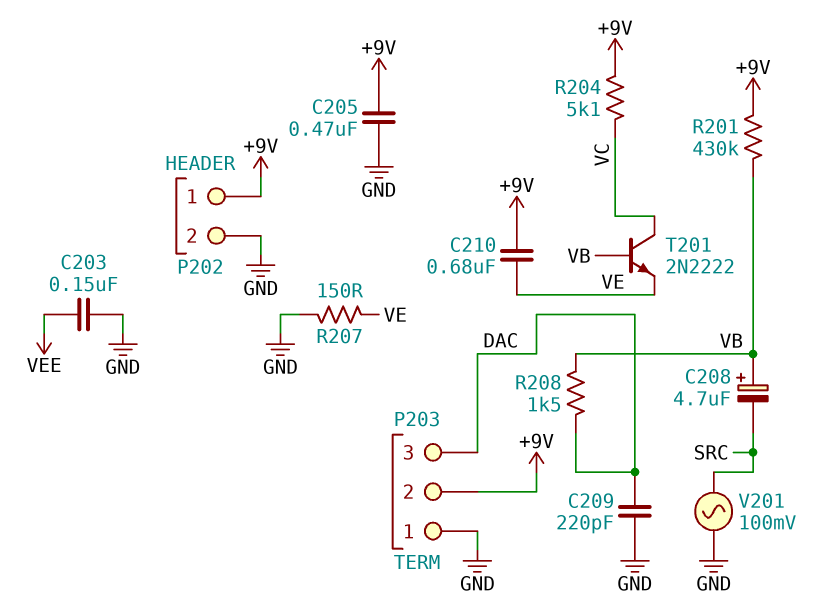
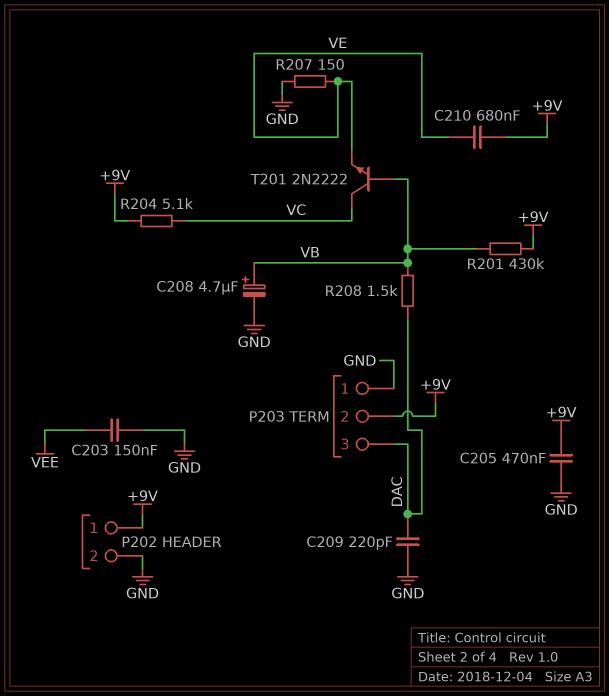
C208: 4.7uF (plus VB, minus SRC) -> 4.7uF (plus VB, minus GND)
V201: AC 100mV (GND, SRC) -> none

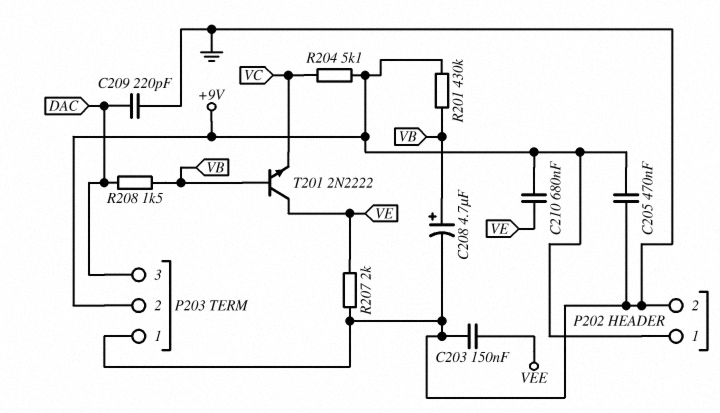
R207: 150 (GND, VE) -> 2k (GND, VE)
T201: NPN 2N2222 (B VB, C VC, E VE) -> NPN 2N2222 (B VB, C VE, E VC)

